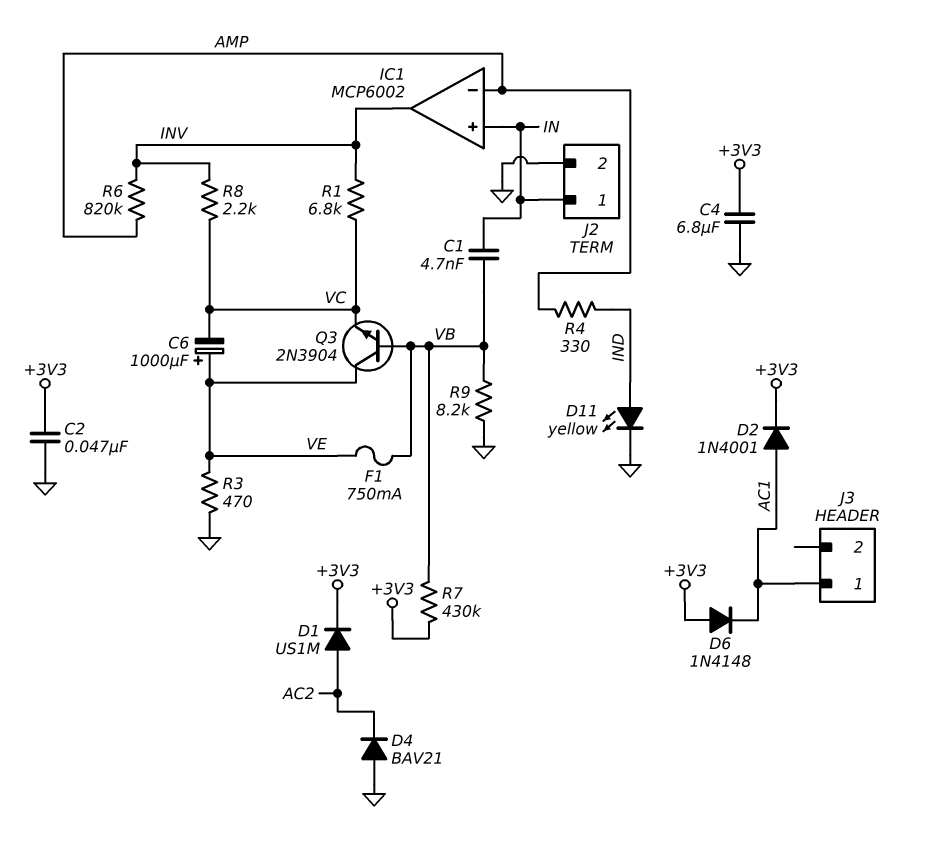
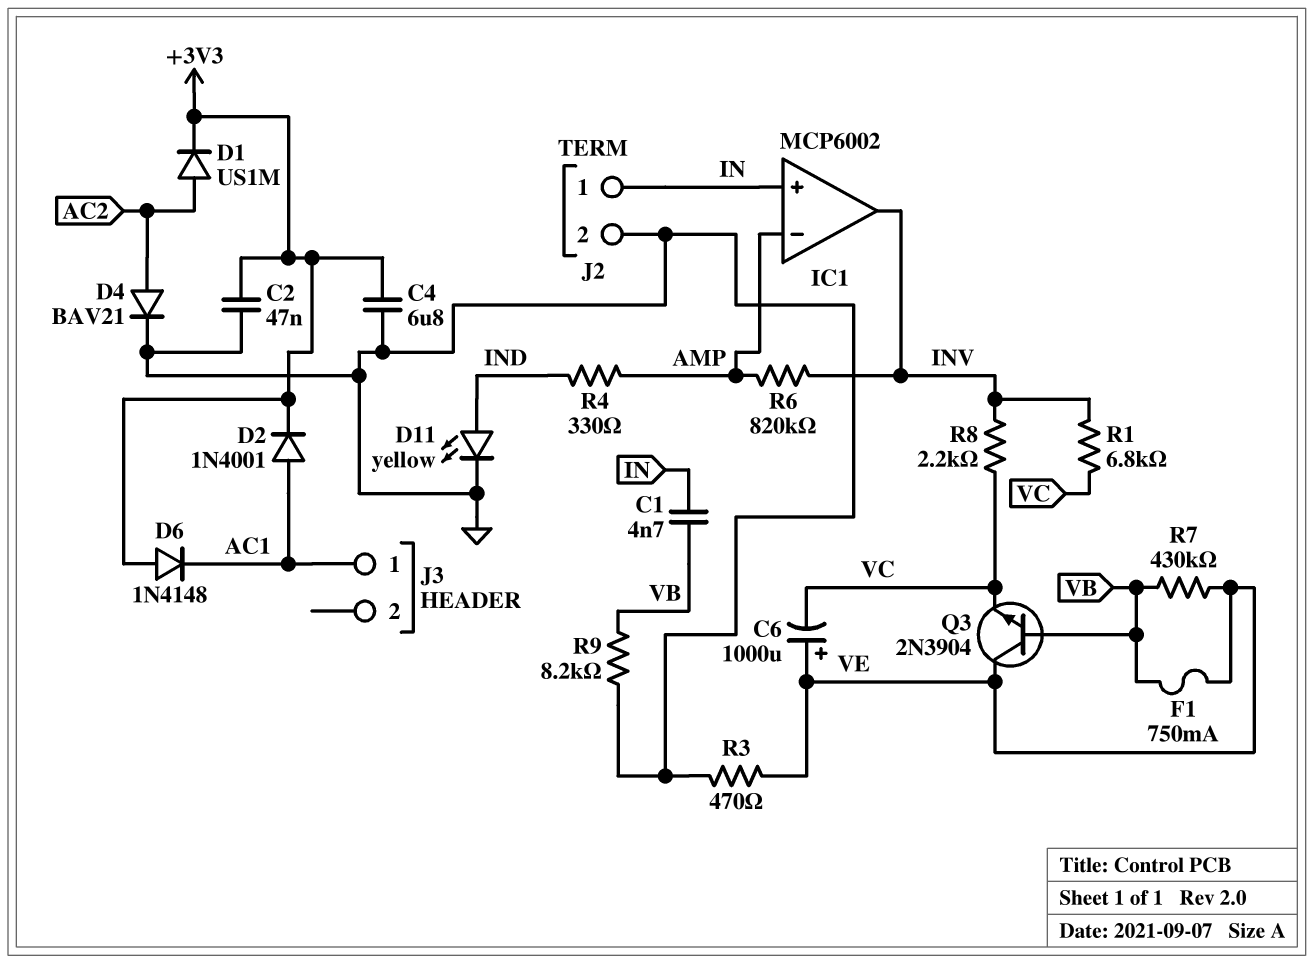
D4: diode BAV21 (A GND, K AC2) -> diode BAV21 (A AC2, K GND)
R7: 430k (+3V3, VB) -> 430k (VB, VE)

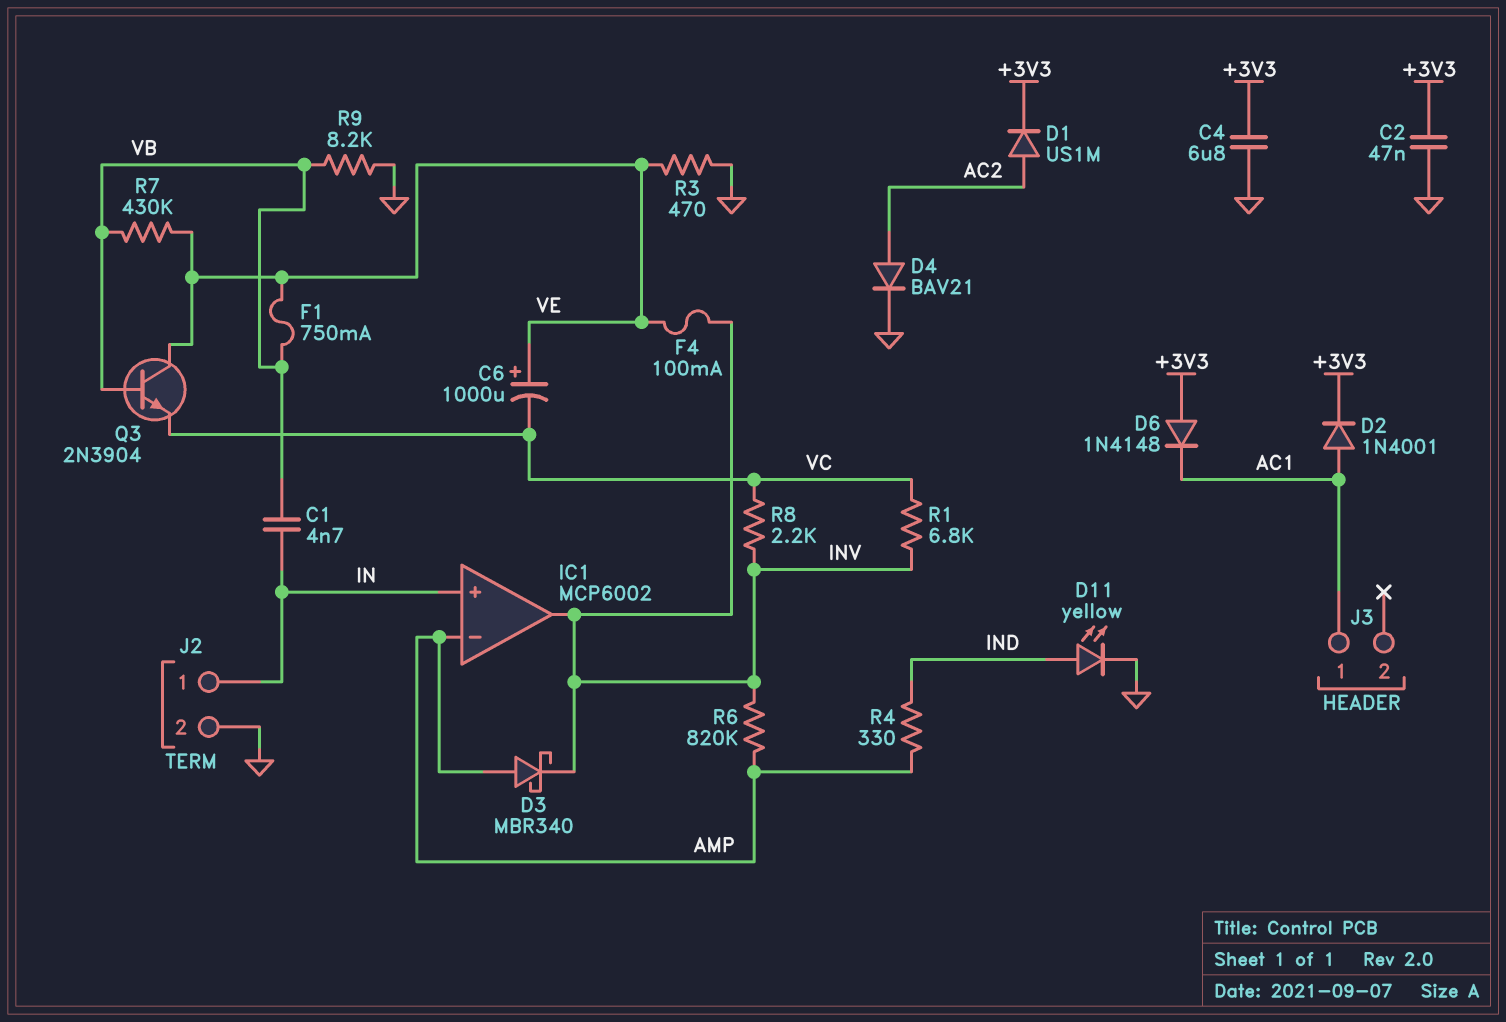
D3: none -> schottky MBR340 (A AMP, K INV)
F4: none -> 100mA (INV, VE)

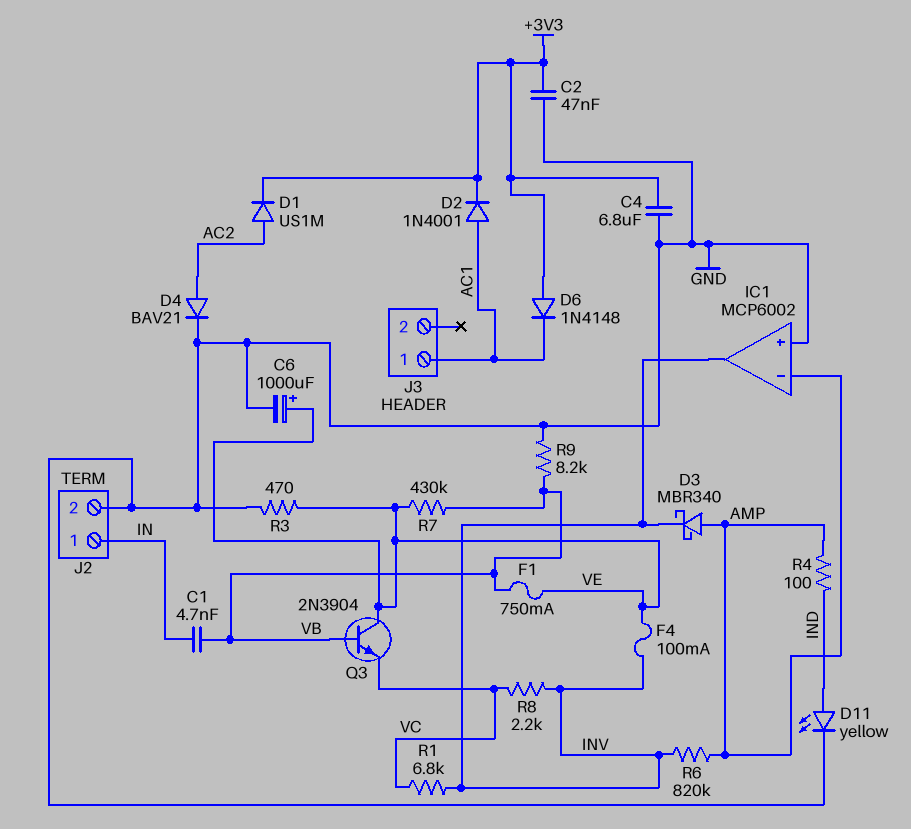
C6: 1000uF (plus VE, minus VC) -> 1000uF (plus VE, minus GND)
IC1 pin in+: IN -> GND
R4: 330 (AMP, IND) -> 100 (AMP, IND)

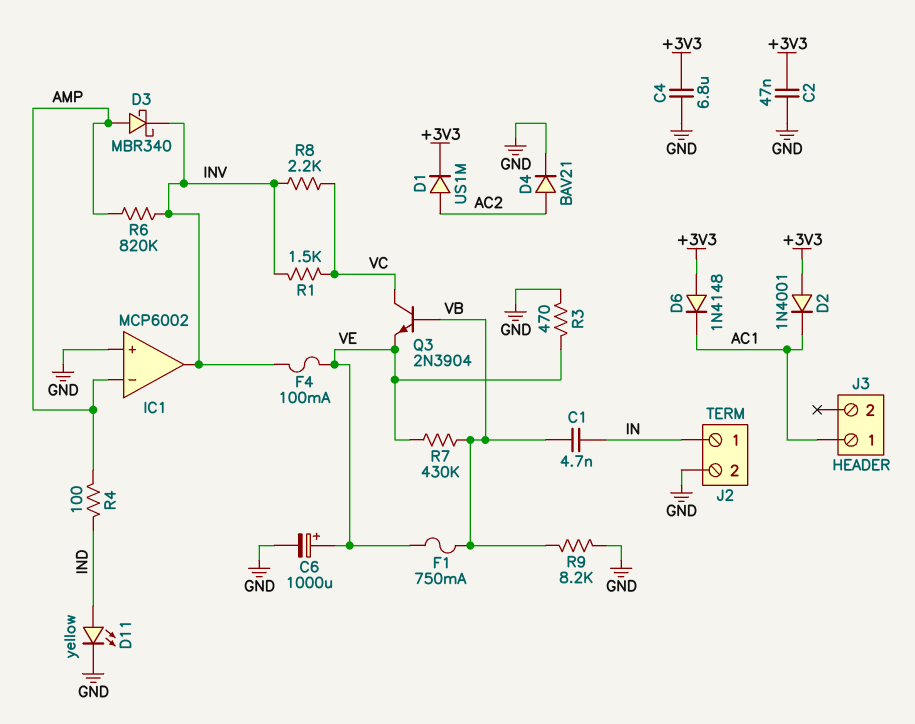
D2: diode 1N4001 (A AC1, K +3V3) -> diode 1N4001 (A +3V3, K AC1)
Q3: NPN 2N3904 (B VB, C VE, E VC) -> NPN 2N3904 (B VB, C VC, E VE)
R1: 6.8k (INV, VC) -> 1.5k (INV, VC)

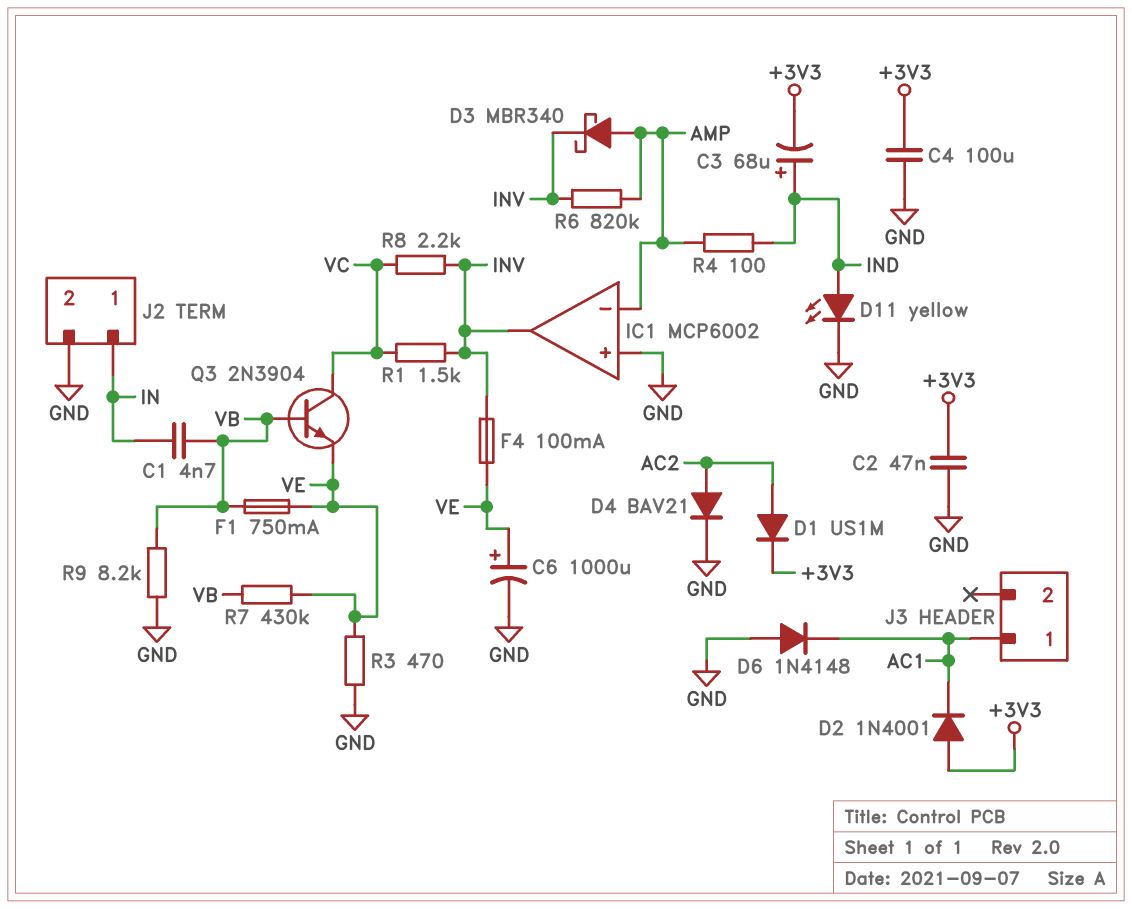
C3: none -> 68uF (plus IND, minus +3V3)
C4: 6.8uF (+3V3, GND) -> 100uF (+3V3, GND)
D6: diode 1N4148 (A +3V3, K AC1) -> diode 1N4148 (A GND, K AC1)

